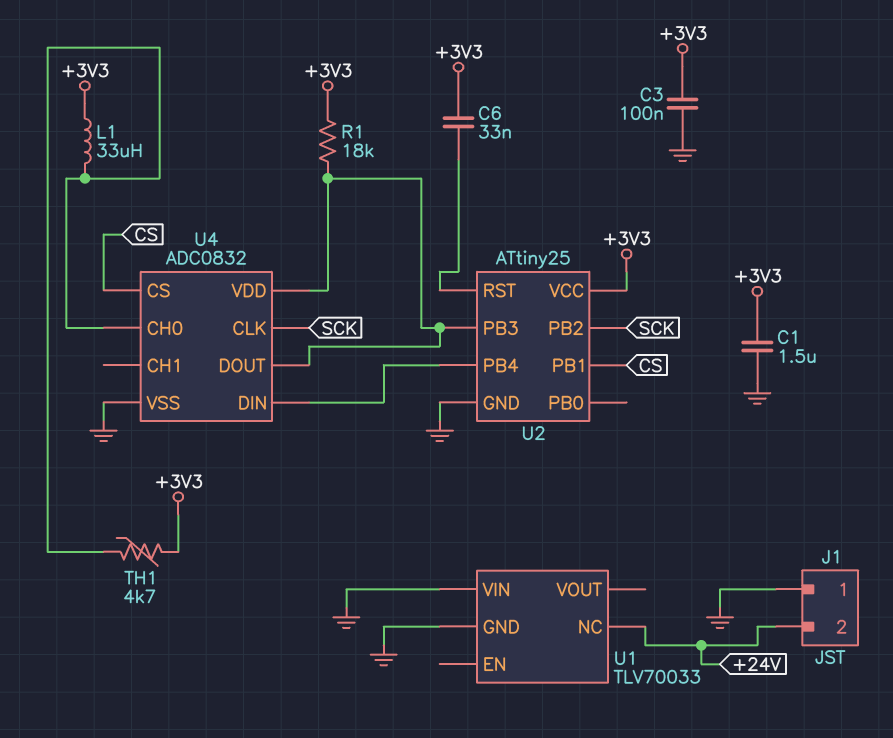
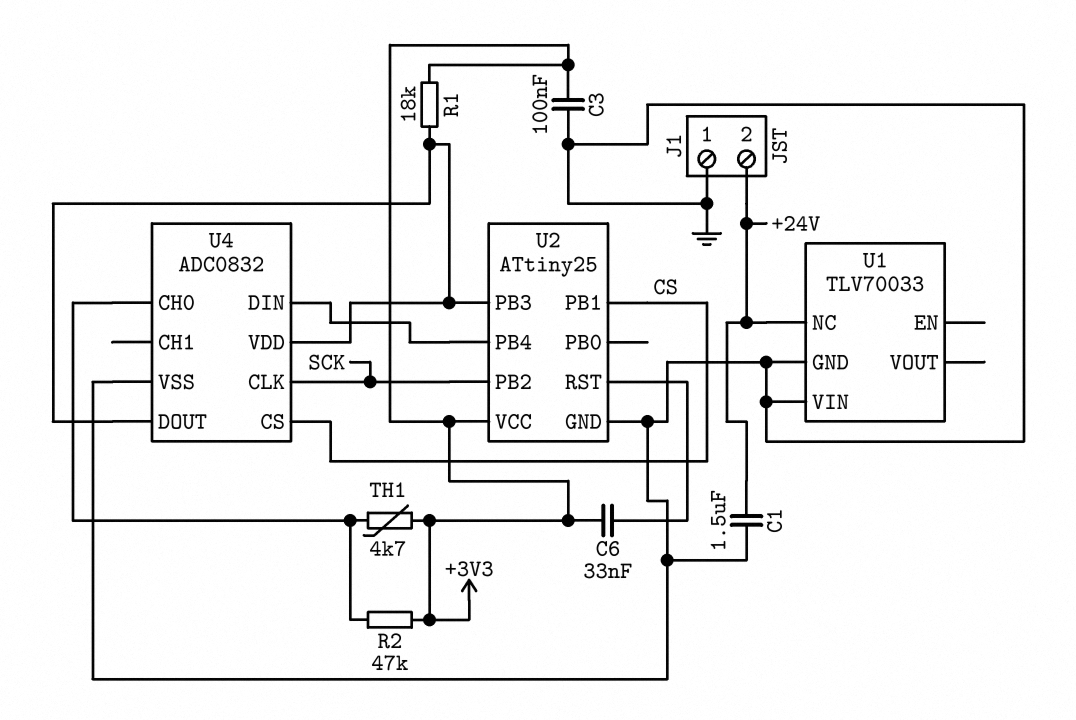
C1: 1.5uF (+3V3, GND) -> 1.5uF (+24V, GND)
L1: 33uH (+3V3, U4/CH0) -> none
R2: none -> 47k (+3V3, U4/CH0)

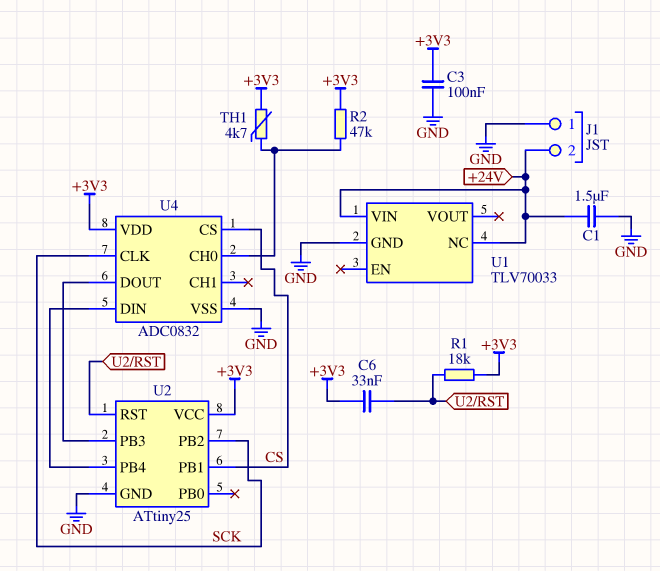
R1: 18k (+3V3, U2/PB3) -> 18k (+3V3, U2/RST)
U1 pin VIN: GND -> +24V
U4 pin VDD: U2/PB3 -> +3V3

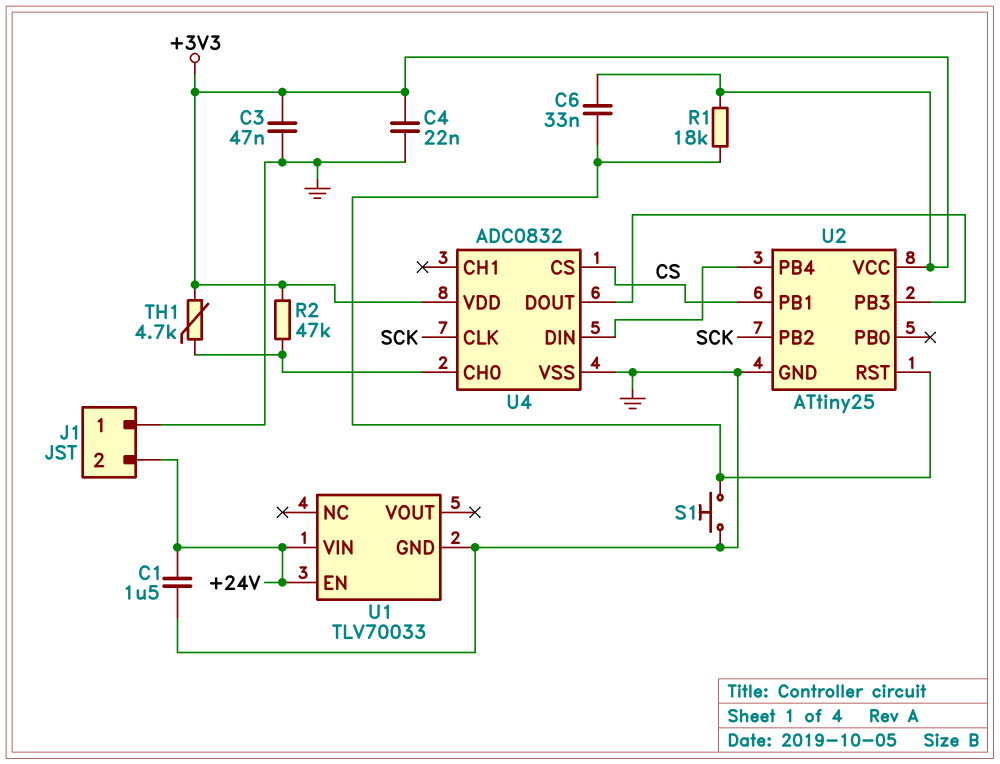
C3: 100nF (+3V3, GND) -> 47nF (+3V3, GND)
C4: none -> 22nF (+3V3, GND)
S1: none -> button (GND, U2/RST)
U1 pin EN: none -> +24V
U1 pin NC: +24V -> none

